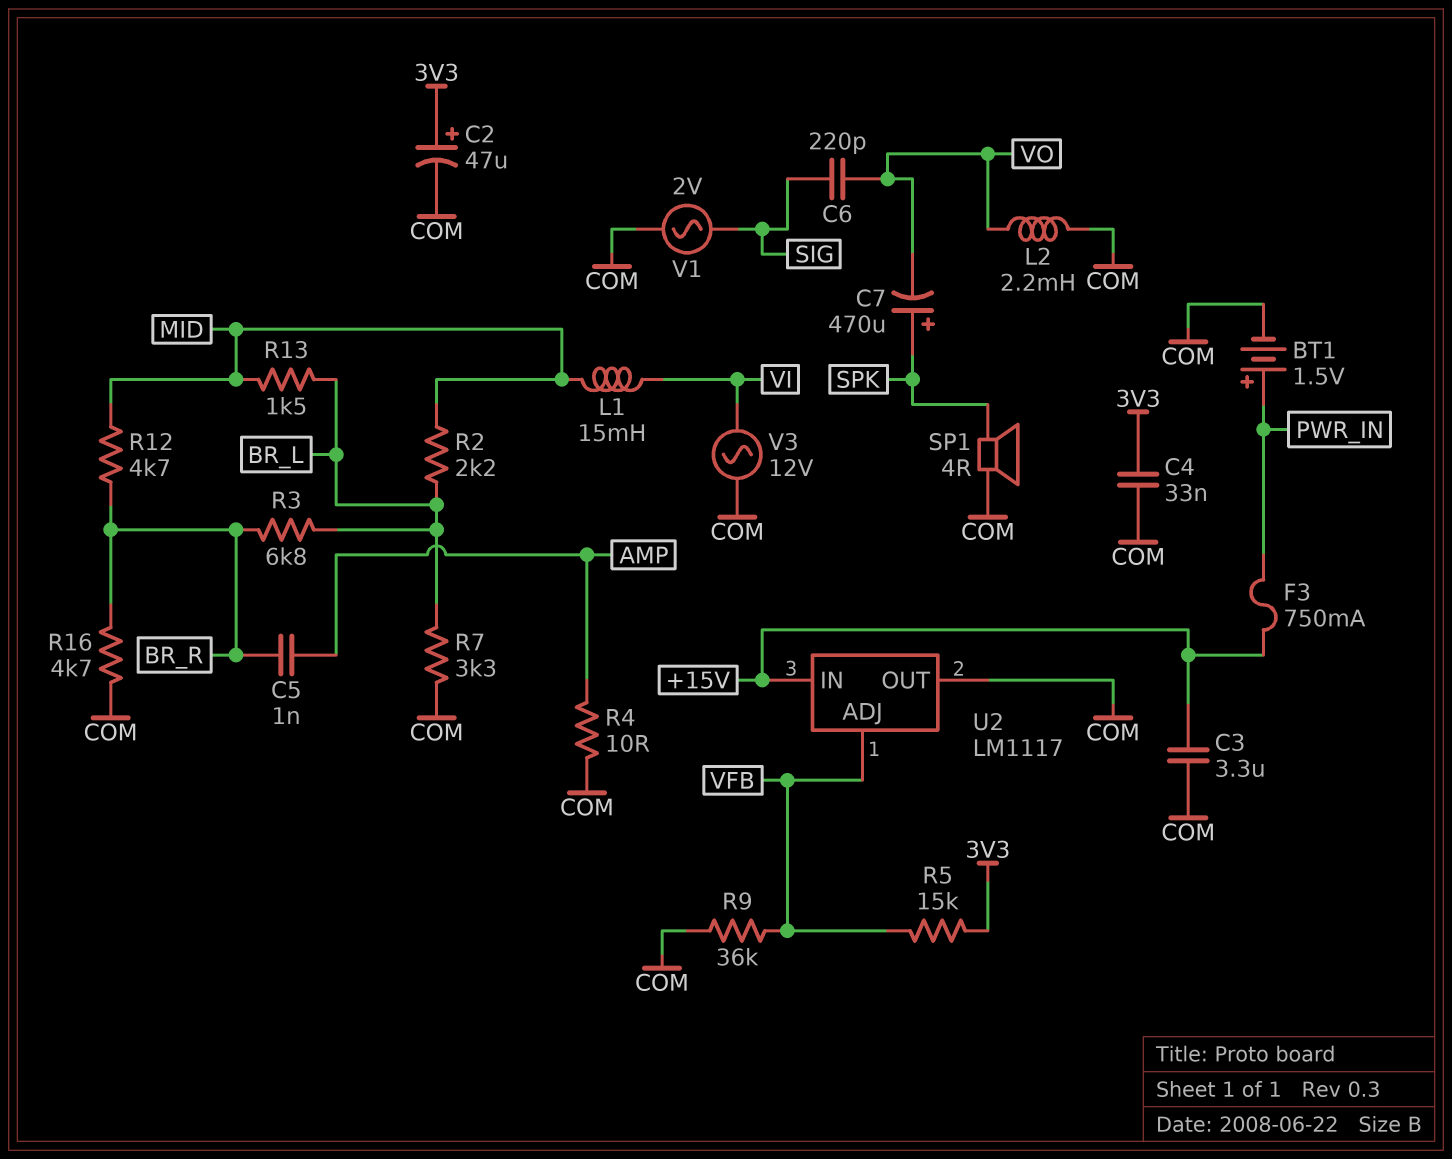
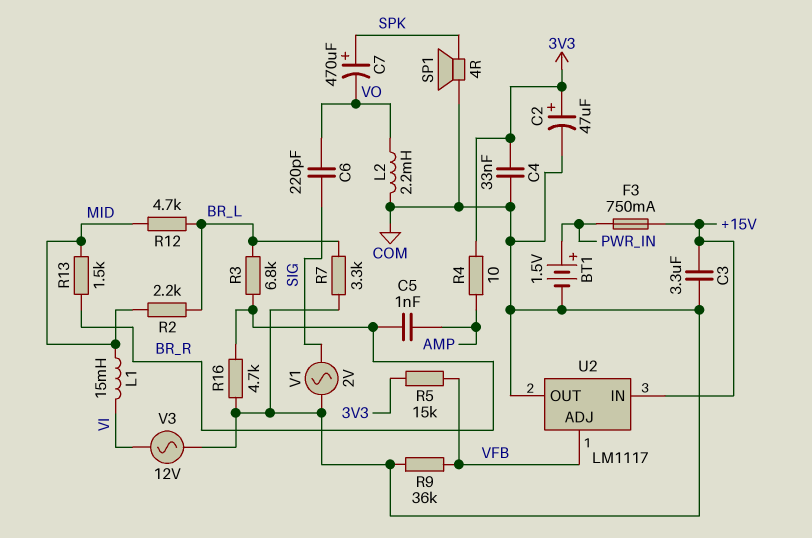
R4: 10 (AMP, COM) -> 10 (3V3, AMP)
R12: 4.7k (BR_R, MID) -> 4.7k (BR_L, MID)
R13: 1.5k (BR_L, MID) -> 1.5k (BR_R, MID)

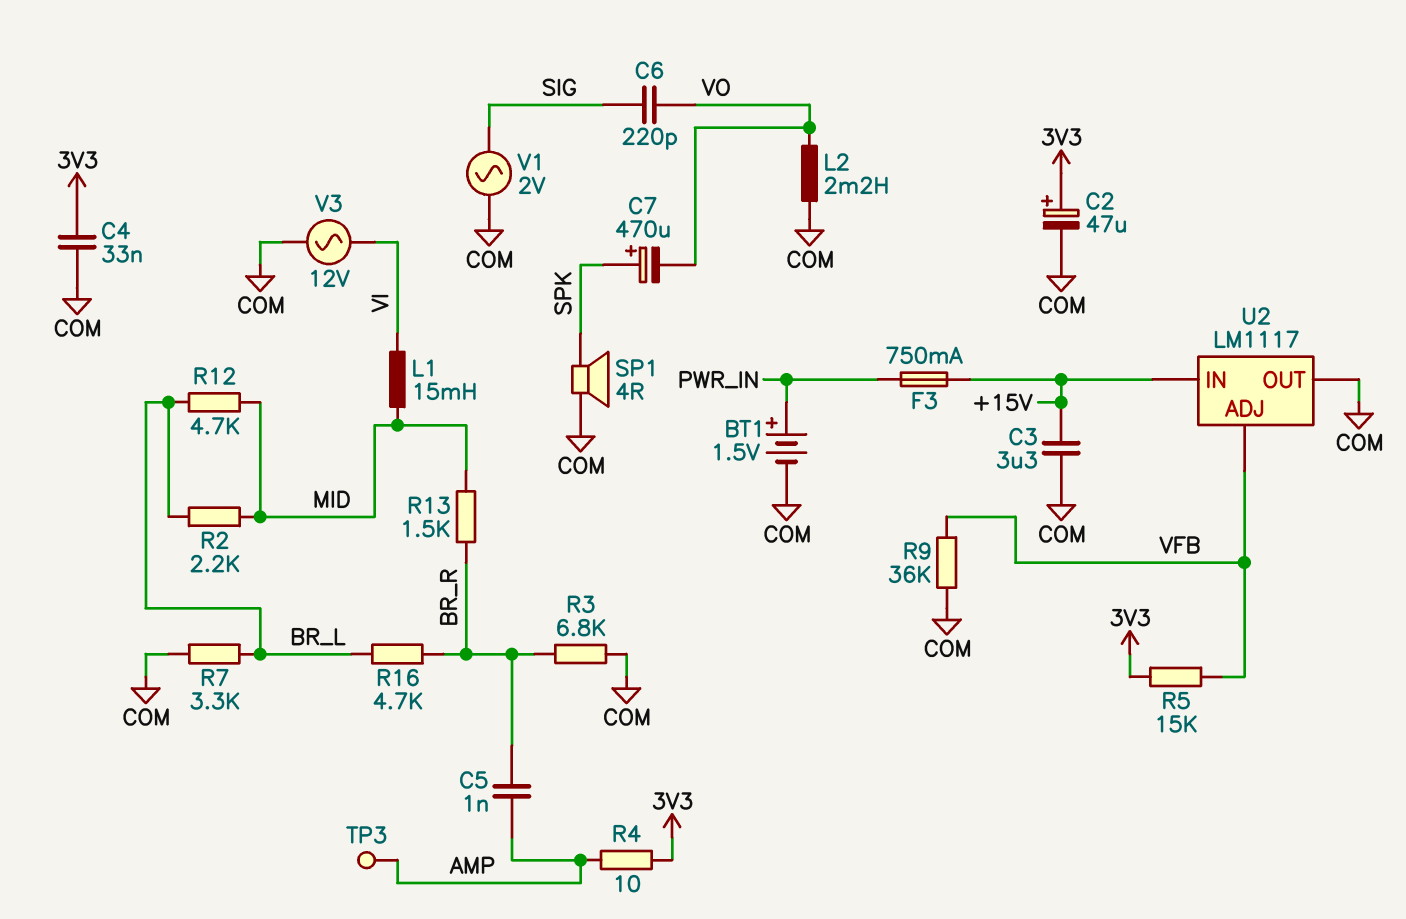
R3: 6.8k (BR_L, BR_R) -> 6.8k (BR_R, COM)
R16: 4.7k (BR_R, COM) -> 4.7k (BR_L, BR_R)
TP3: none -> test point (AMP)

